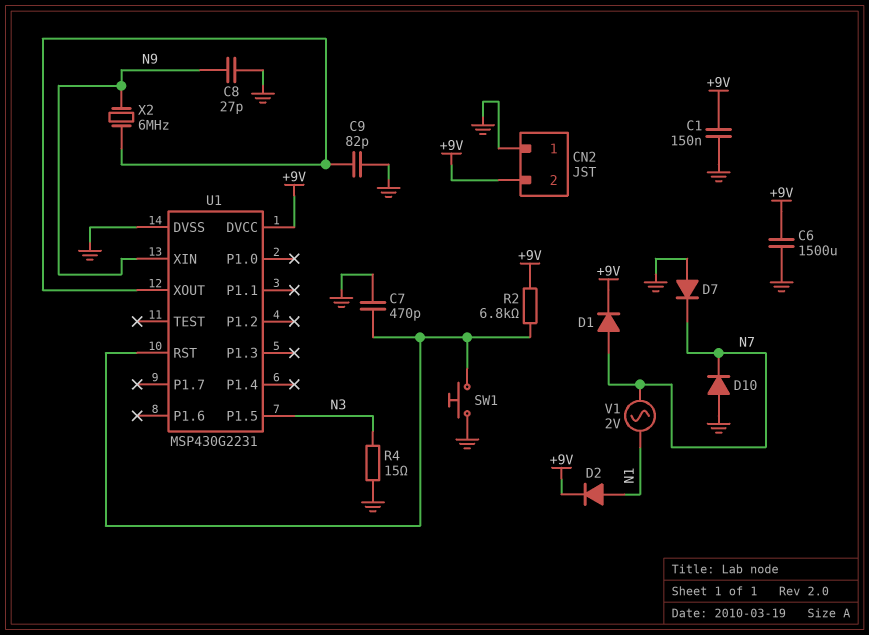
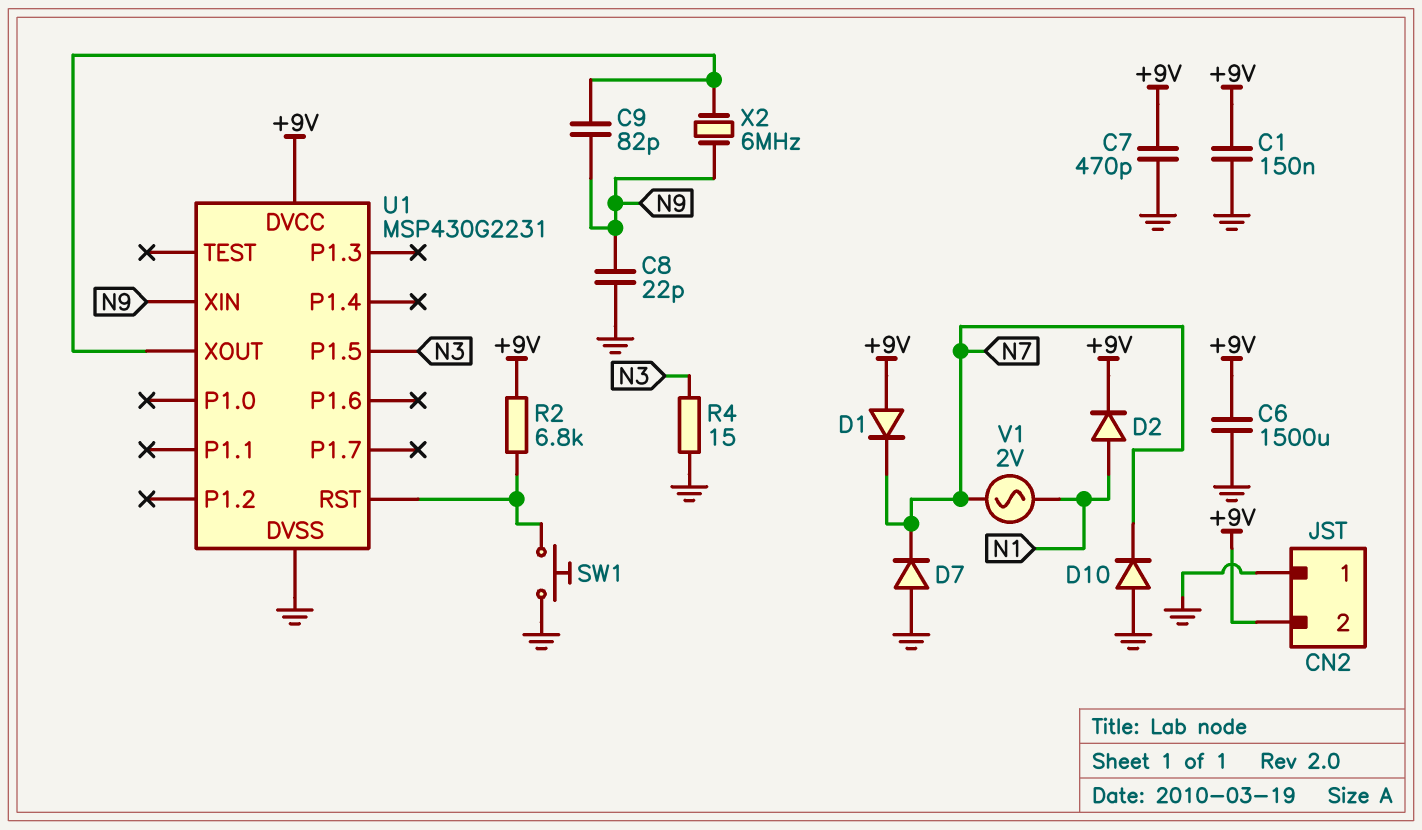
C7: 470pF (GND, U1/RST) -> 470pF (+9V, GND)
C8: 27pF (GND, N9) -> 22pF (GND, N9)
C9: 82pF (GND, U1/XOUT) -> 82pF (N9, U1/XOUT)
D1: diode (A N7, K +9V) -> diode (A +9V, K N7)

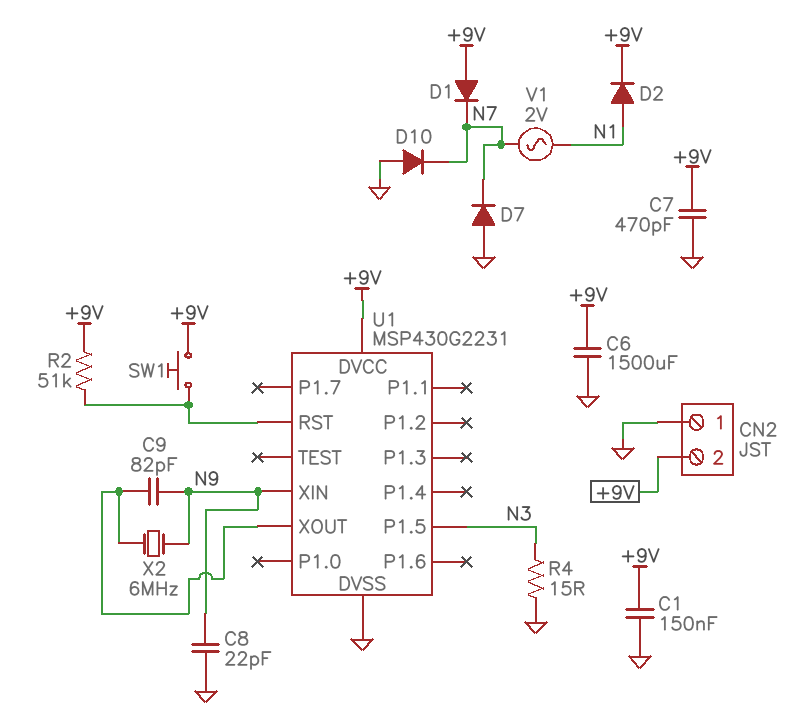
R2: 6.8k (+9V, U1/RST) -> 51k (+9V, U1/RST)
SW1: button (GND, U1/RST) -> button (+9V, U1/RST)

